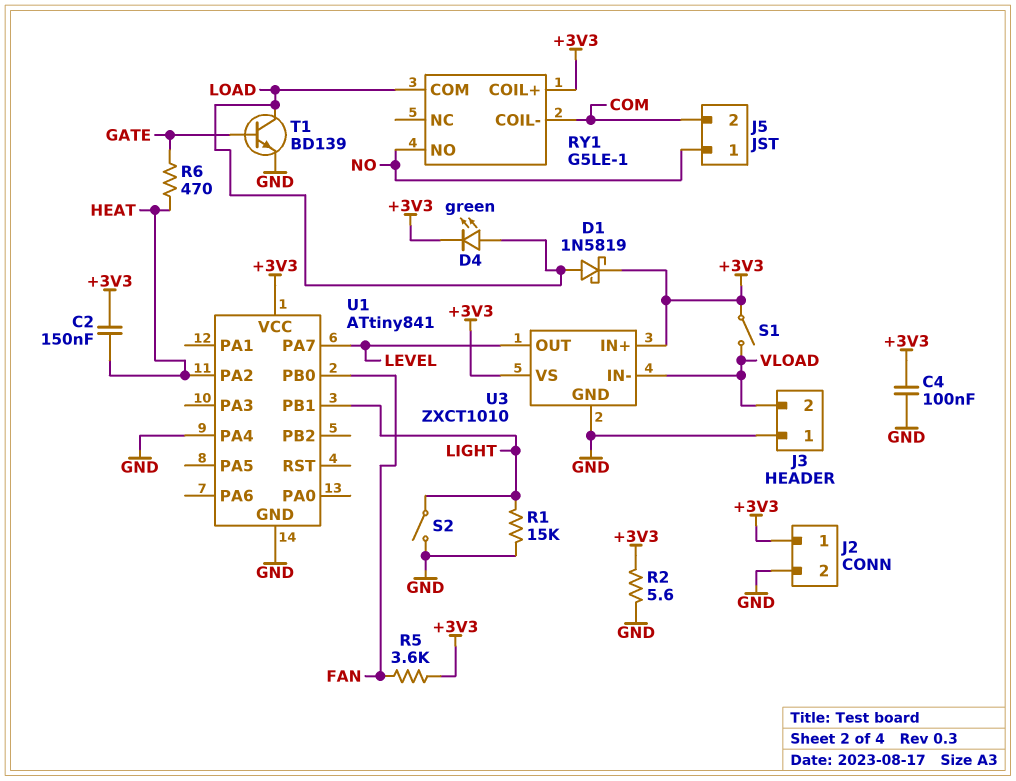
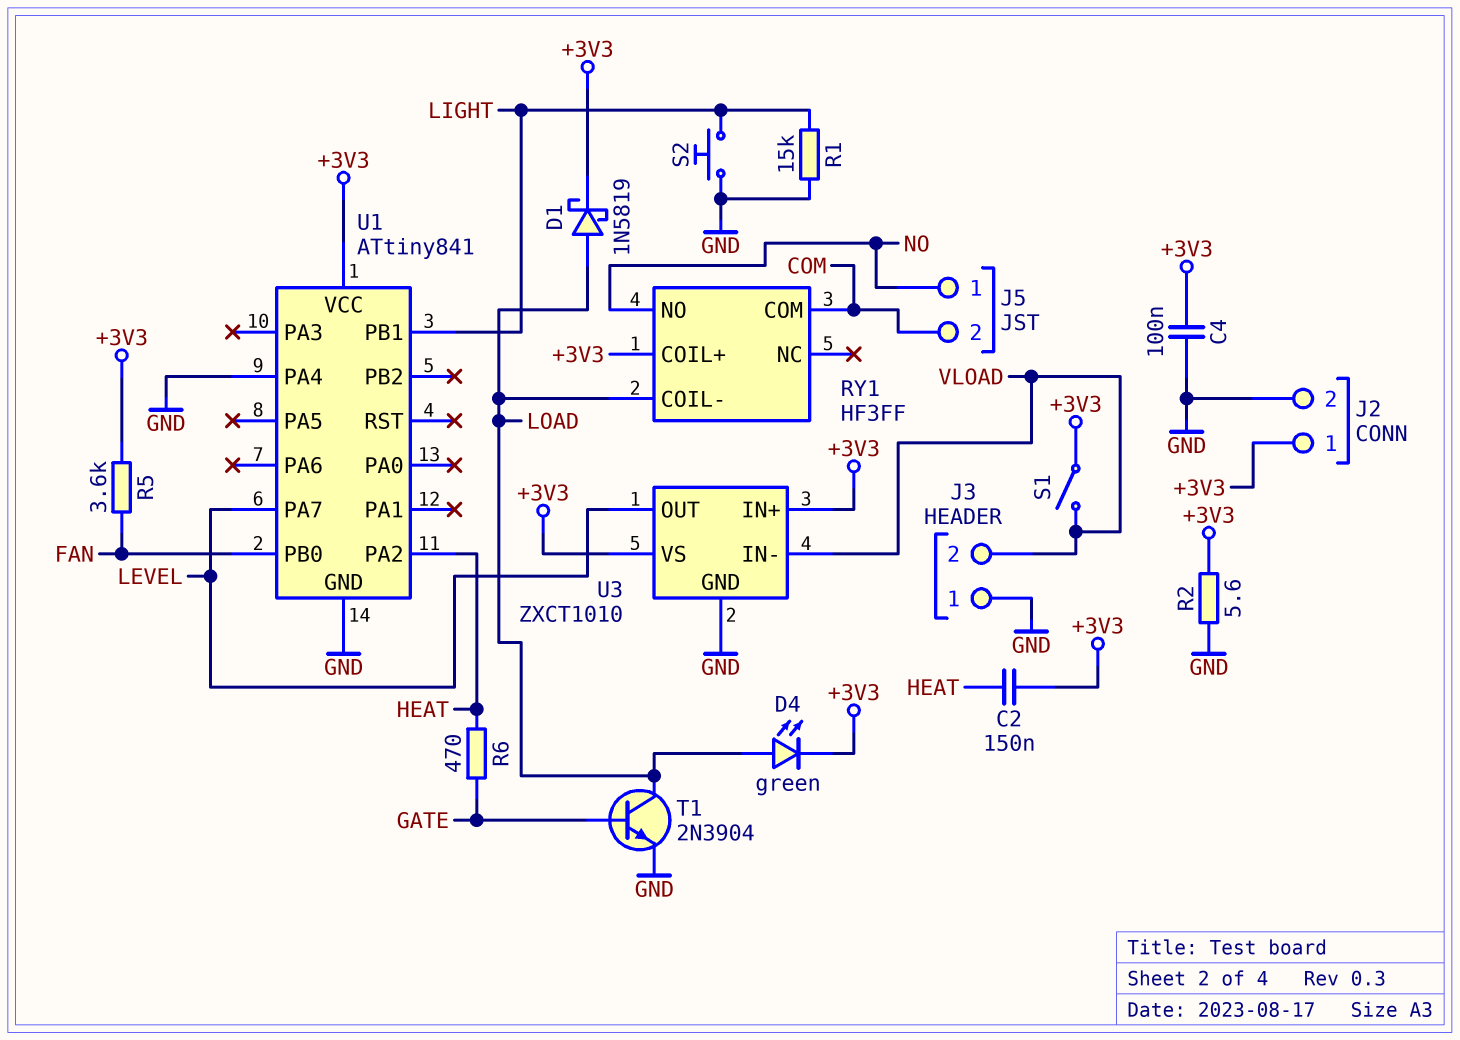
RY1: G5LE-1 -> HF3FF
RY1 pin COIL-: COM -> LOAD
RY1 pin COM: LOAD -> COM
S2: switch (GND, LIGHT) -> button (GND, LIGHT)
T1: NPN BD139 (B GATE, C LOAD, E GND) -> NPN 2N3904 (B GATE, C LOAD, E GND)

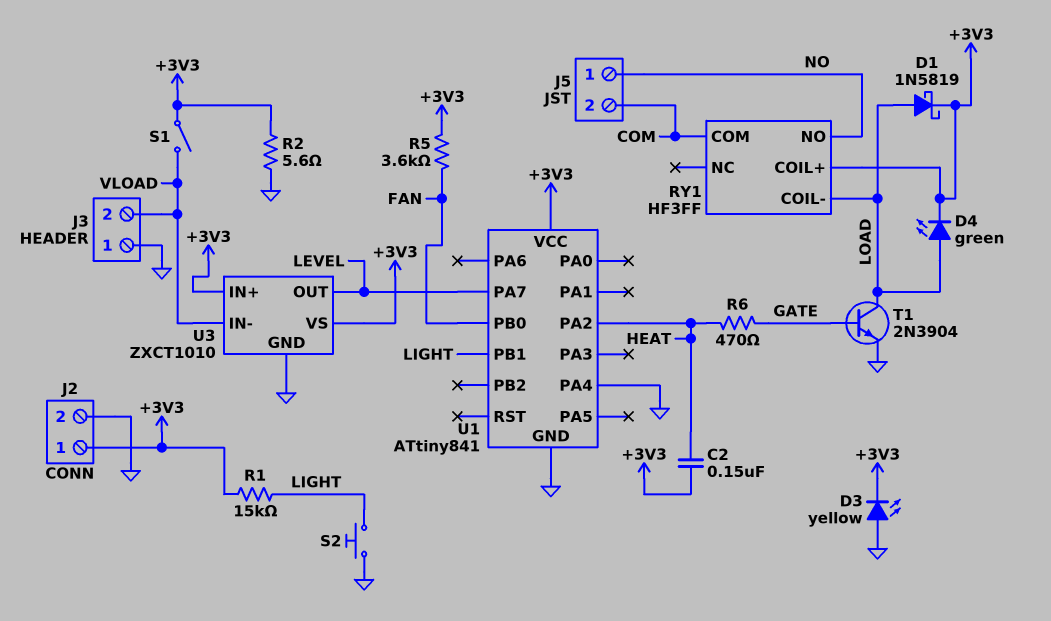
C4: 100nF (+3V3, GND) -> none
D3: none -> LED yellow (A GND, K +3V3)
R1: 15k (GND, LIGHT) -> 15k (+3V3, LIGHT)

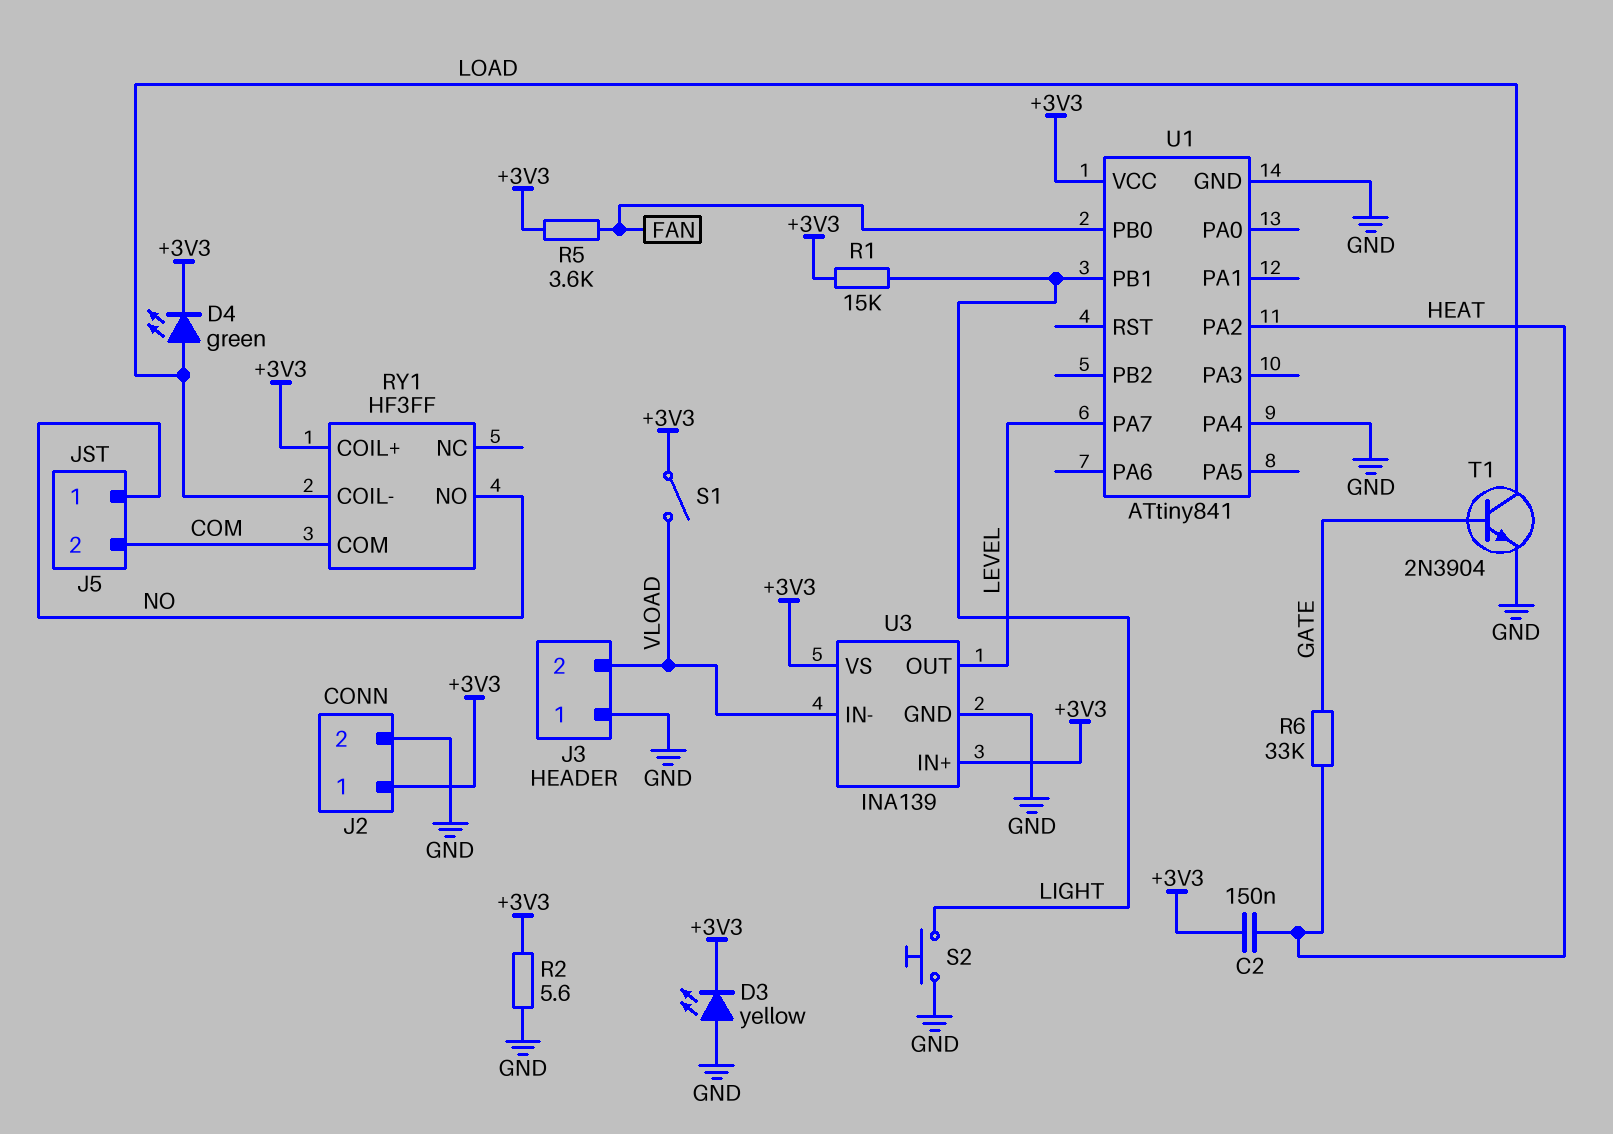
D1: schottky 1N5819 (A LOAD, K +3V3) -> none
R6: 470 (GATE, HEAT) -> 33k (GATE, HEAT)
U3: ZXCT1010 -> INA139

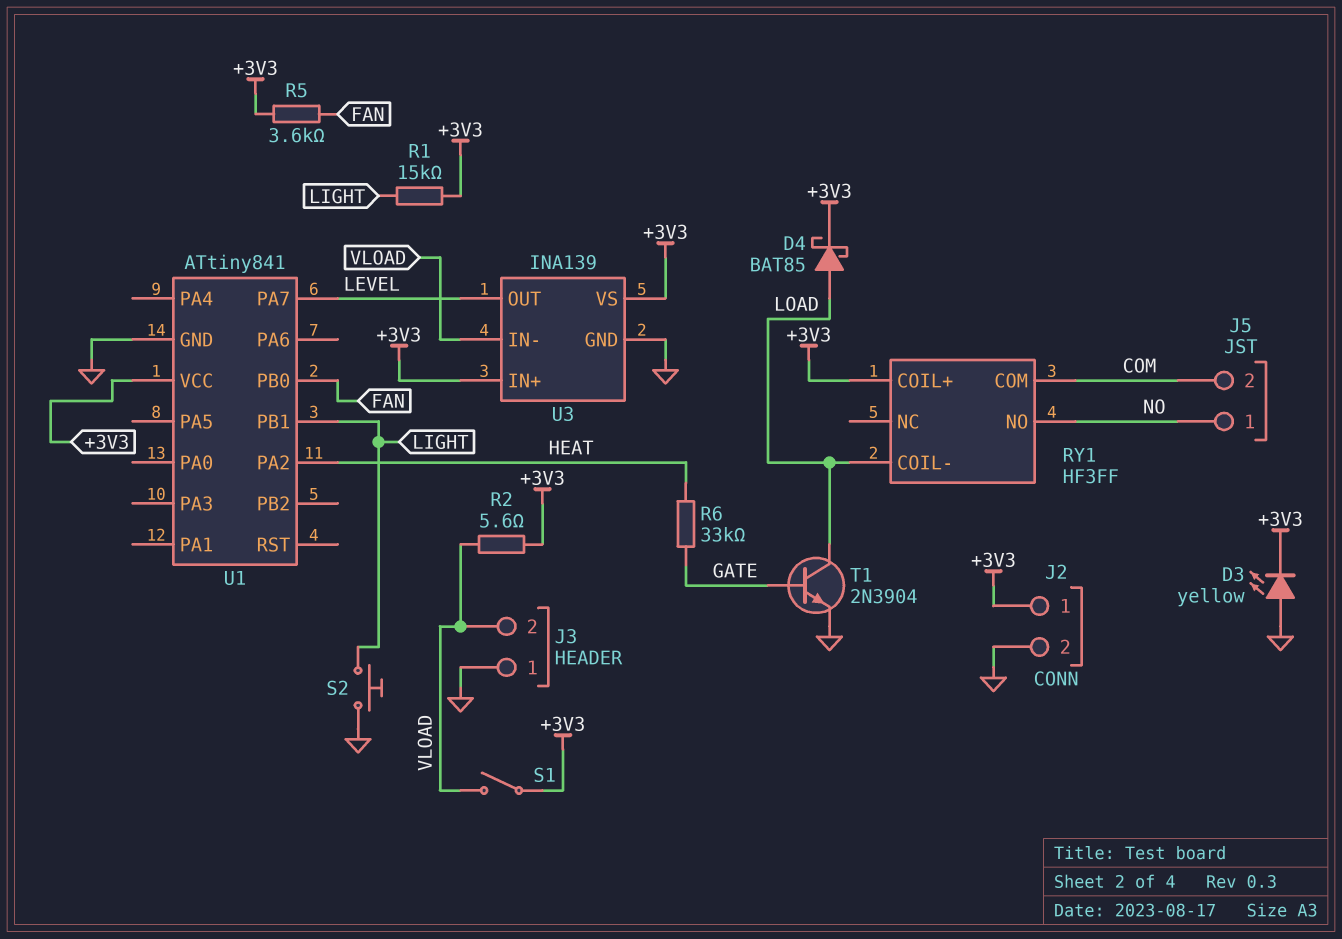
C2: 150nF (+3V3, HEAT) -> none
D4: LED green (A LOAD, K +3V3) -> schottky BAT85 (A LOAD, K +3V3)
R2: 5.6 (+3V3, GND) -> 5.6 (+3V3, VLOAD)
U1 pin PA4: GND -> none

